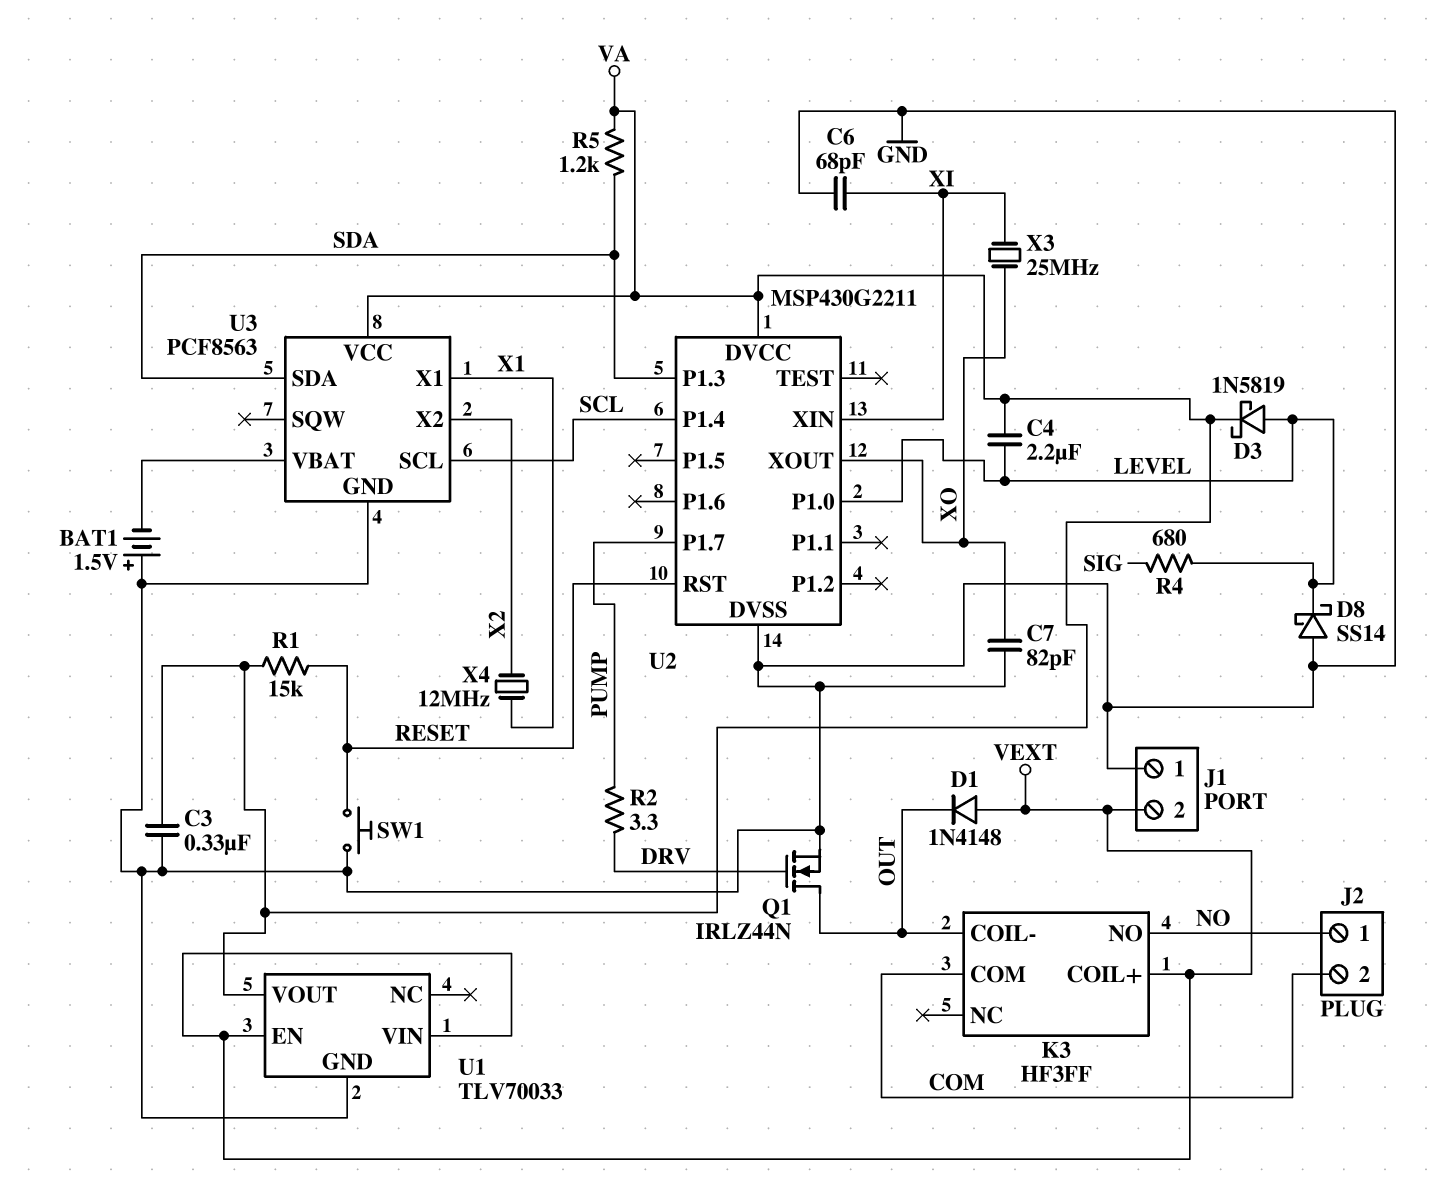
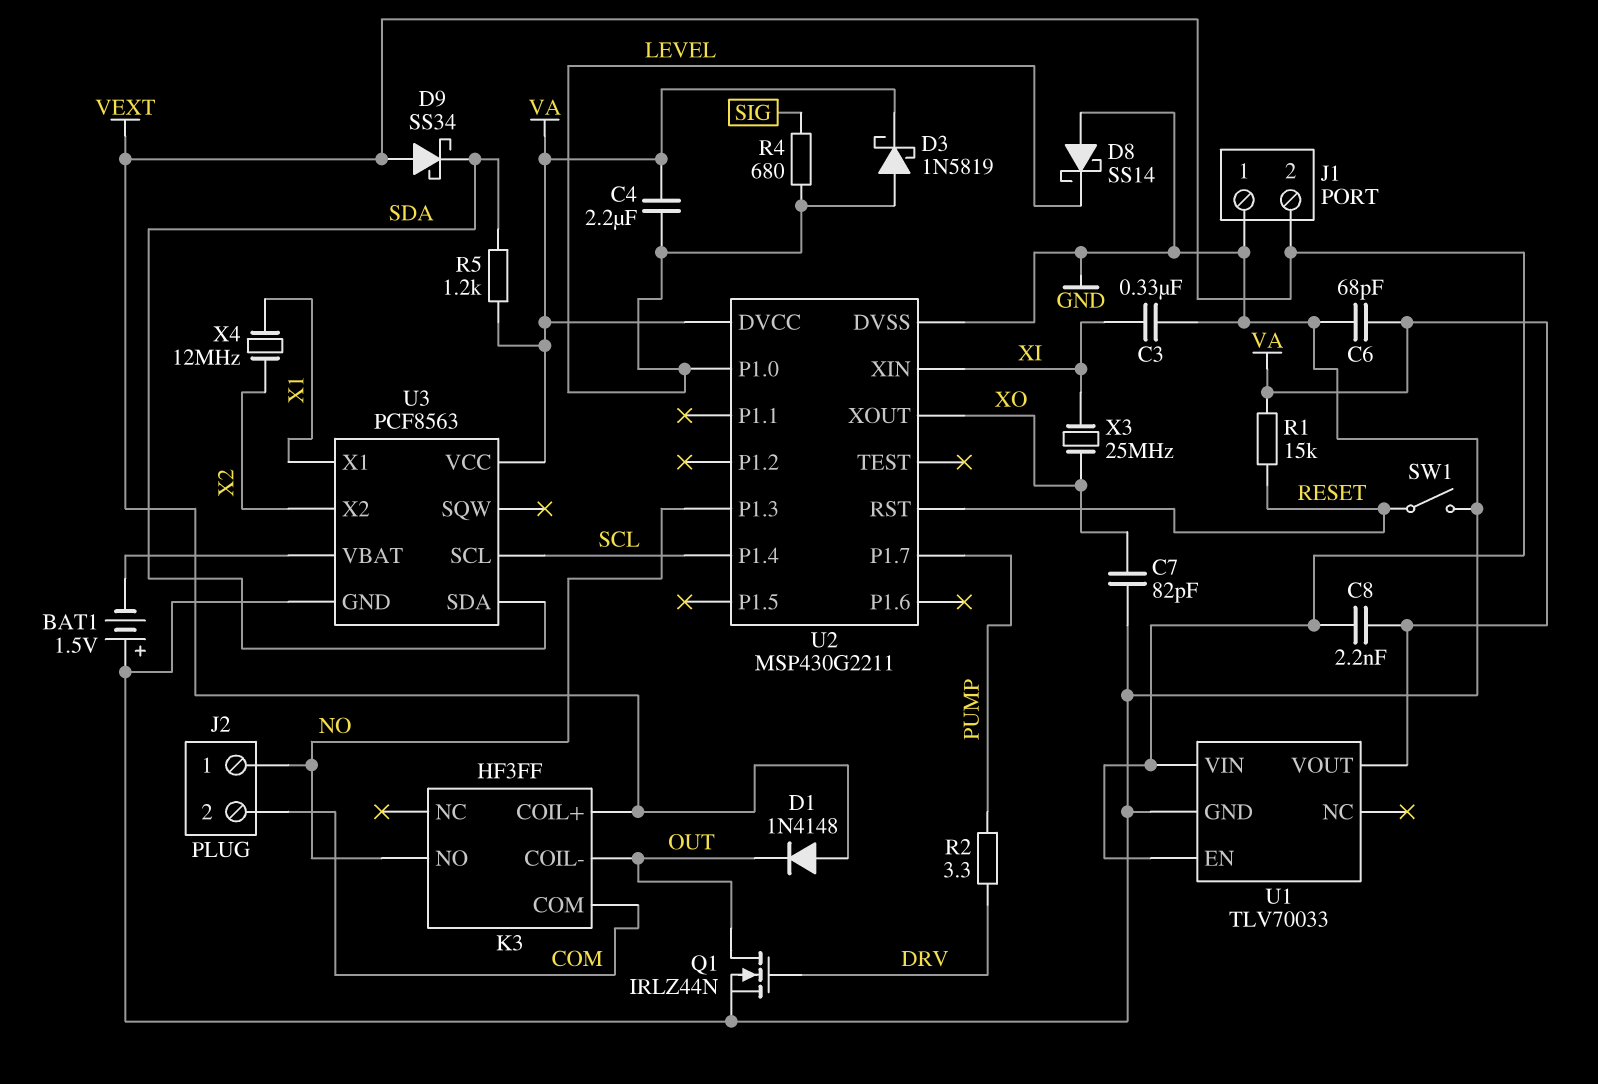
C3: 330nF (GND, VA) -> 330nF (GND, XI)
C6: 68pF (GND, XI) -> 68pF (GND, VA)
C8: none -> 2.2nF (VA, VEXT)
D9: none -> schottky SS34 (A VEXT, K SDA)
SW1: button (GND, RESET) -> switch (GND, RESET)
U2 pin P1.3: SDA -> NO

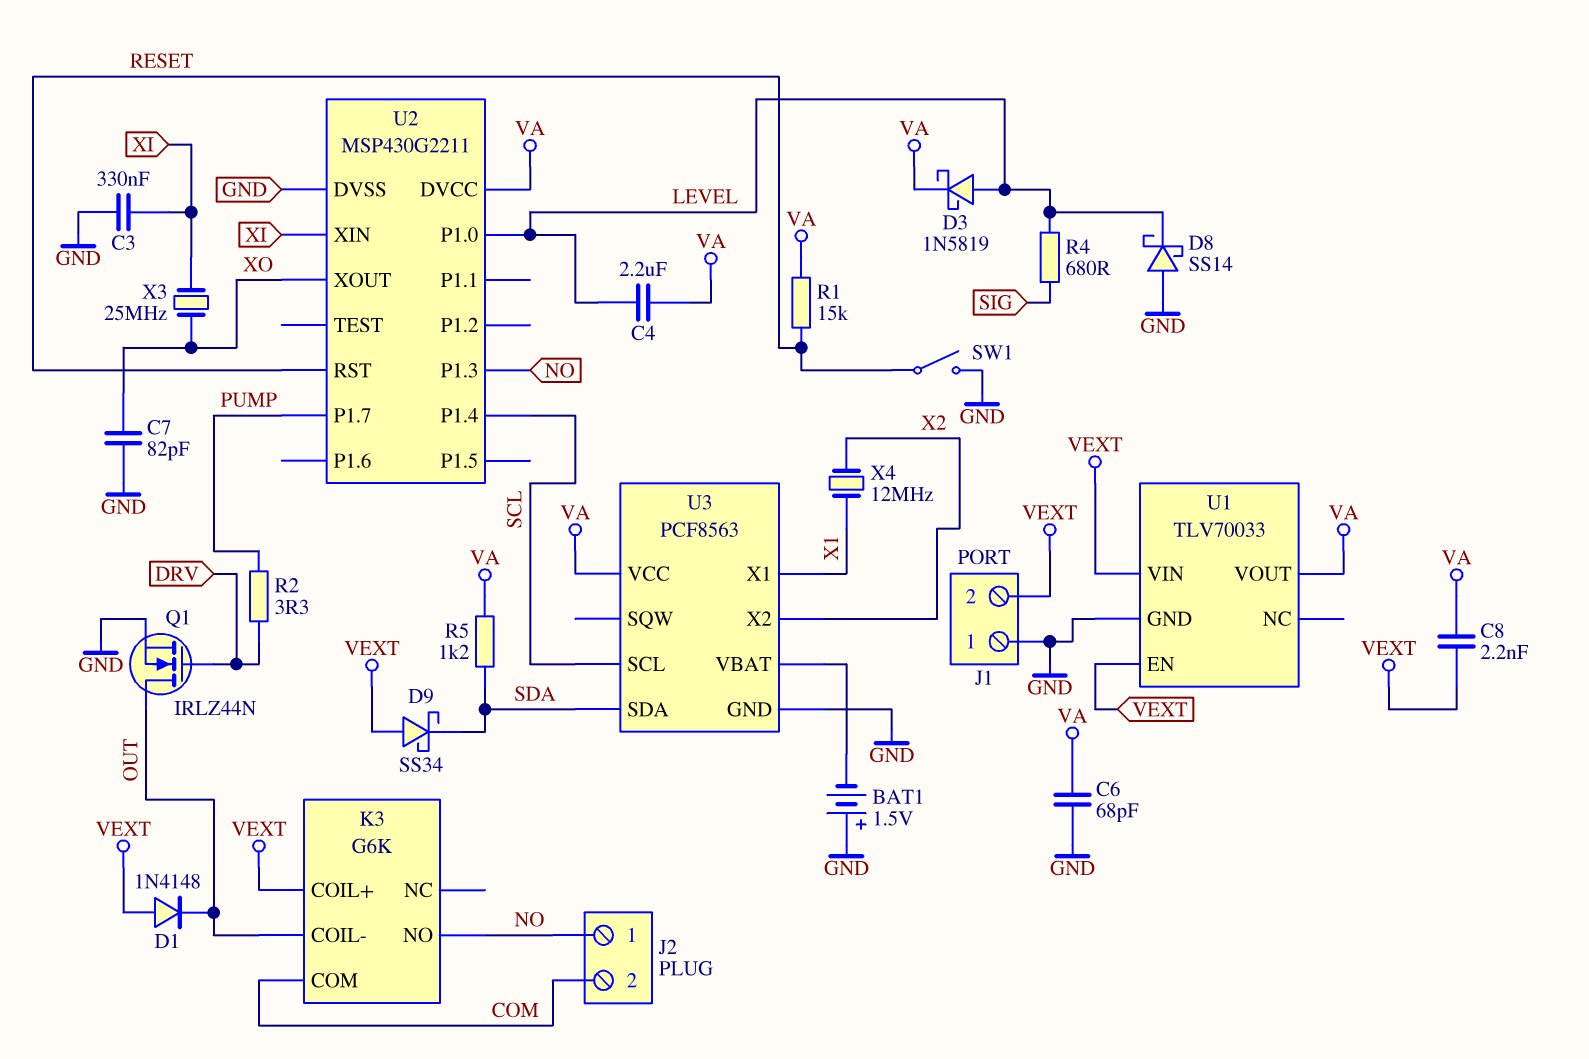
K3: HF3FF -> G6K

